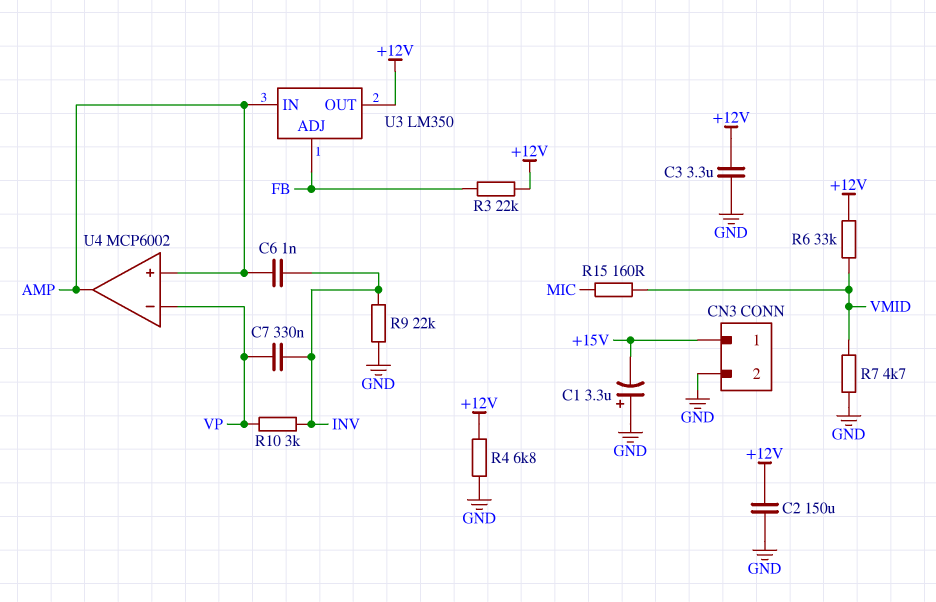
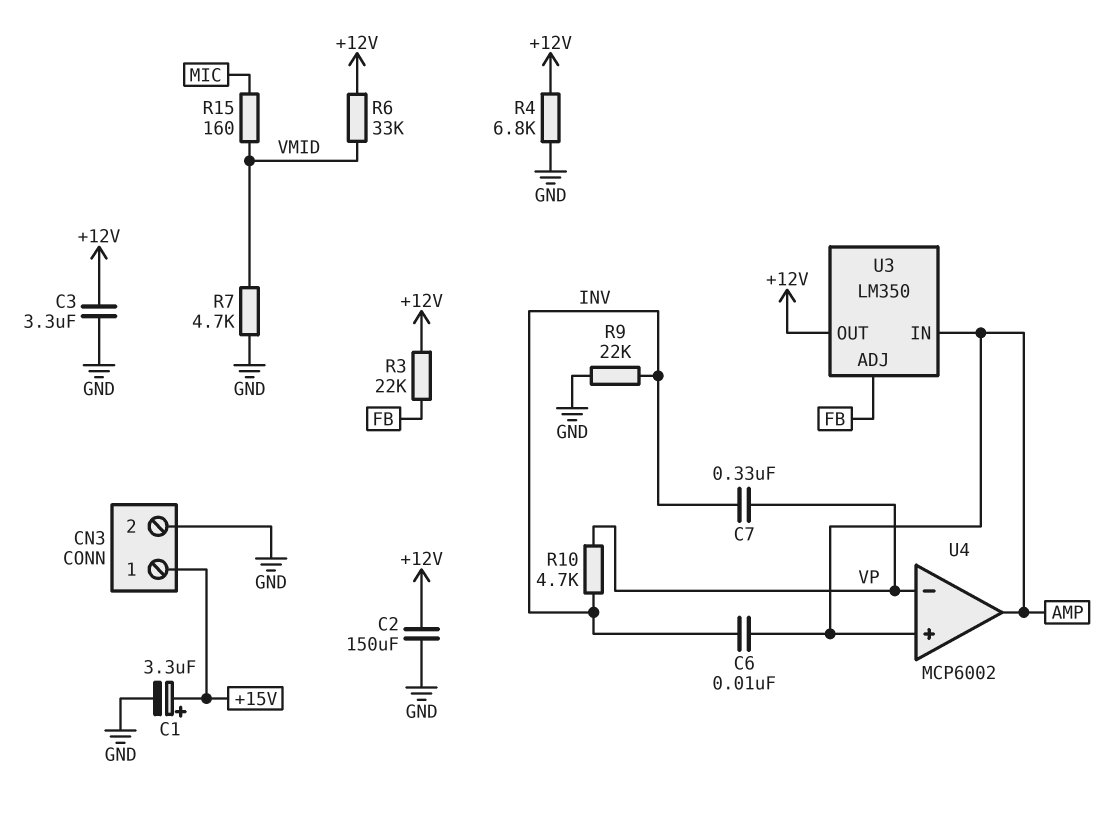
C1: 3.3uF (plus GND, minus +15V) -> 3.3uF (plus +15V, minus GND)
C6: 1nF (AMP, INV) -> 10nF (AMP, INV)
R10: 3k (INV, VP) -> 4.7k (INV, VP)

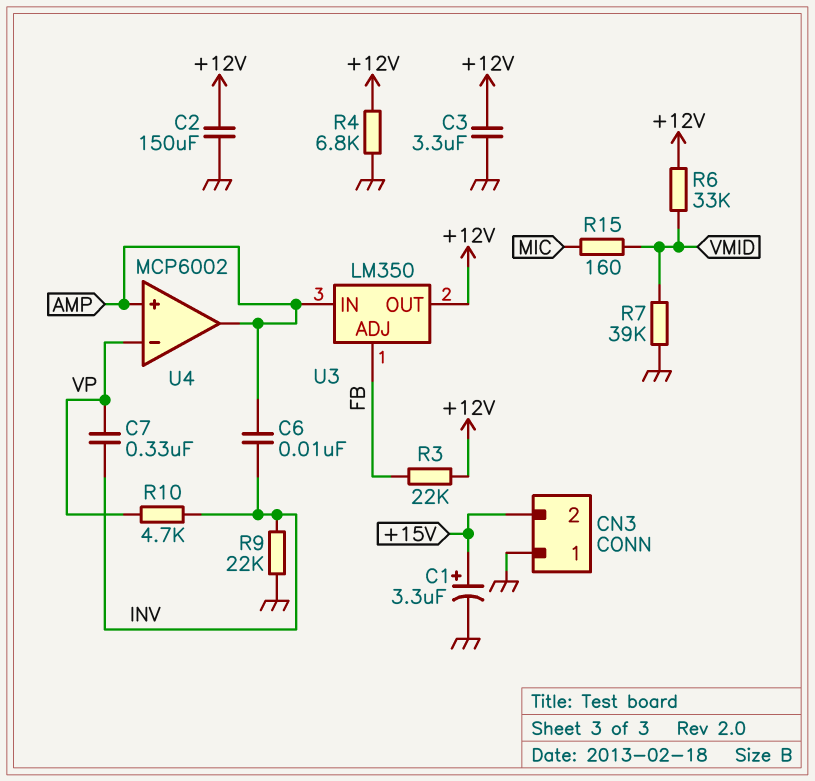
CN3 pin 1: +15V -> GND
CN3 pin 2: GND -> +15V
R7: 4.7k (GND, VMID) -> 39k (GND, VMID)

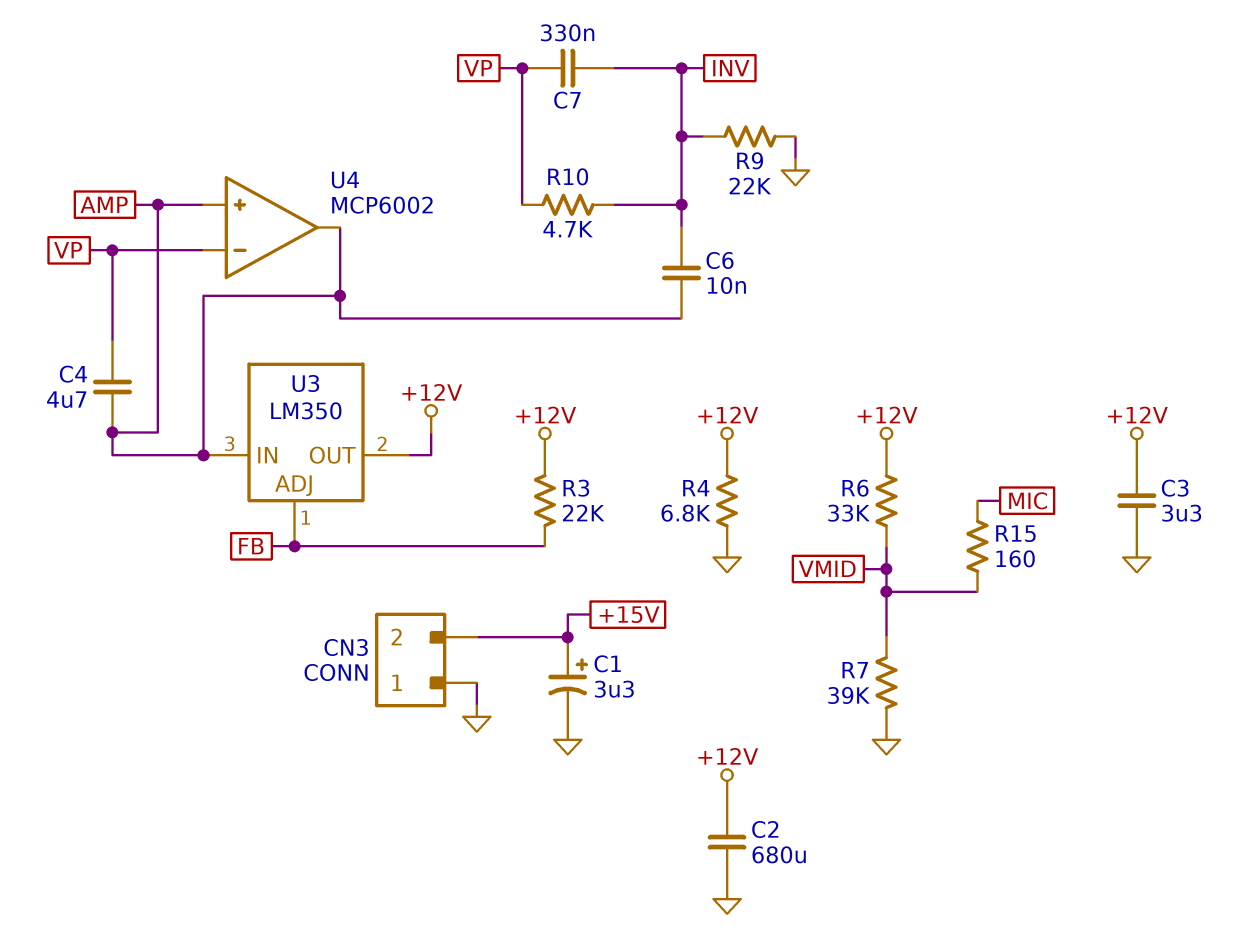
C2: 150uF (+12V, GND) -> 680uF (+12V, GND)
C4: none -> 4.7uF (AMP, VP)

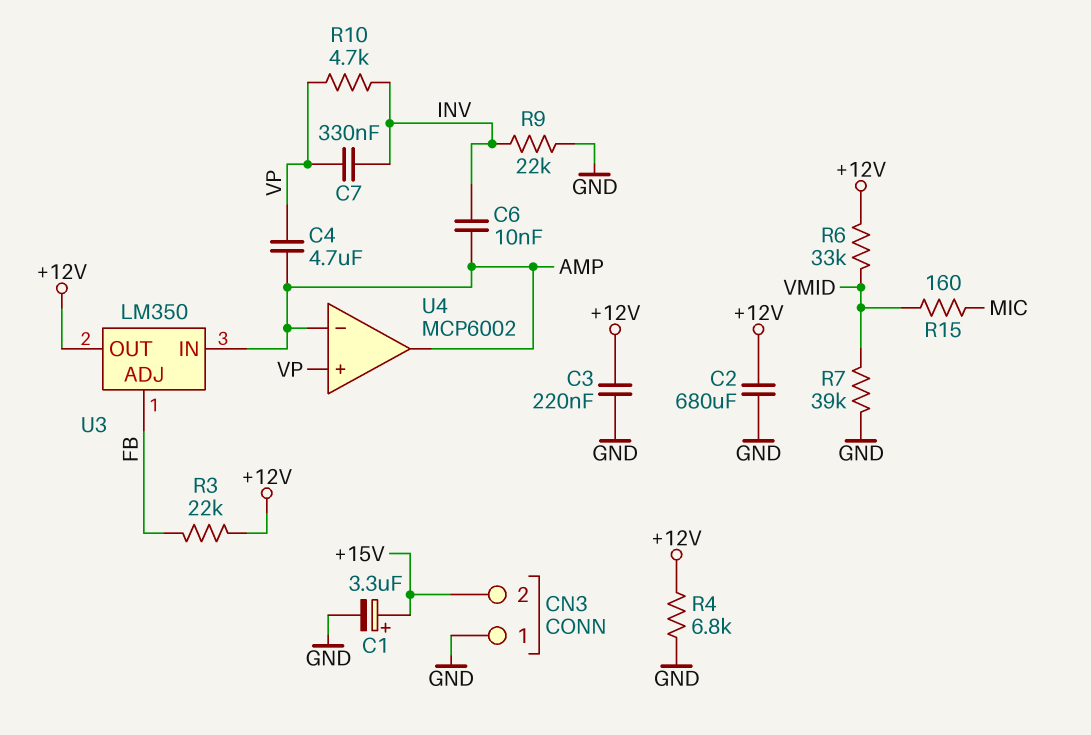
C3: 3.3uF (+12V, GND) -> 220nF (+12V, GND)
U4 pin in+: AMP -> VP
U4 pin in-: VP -> AMP

